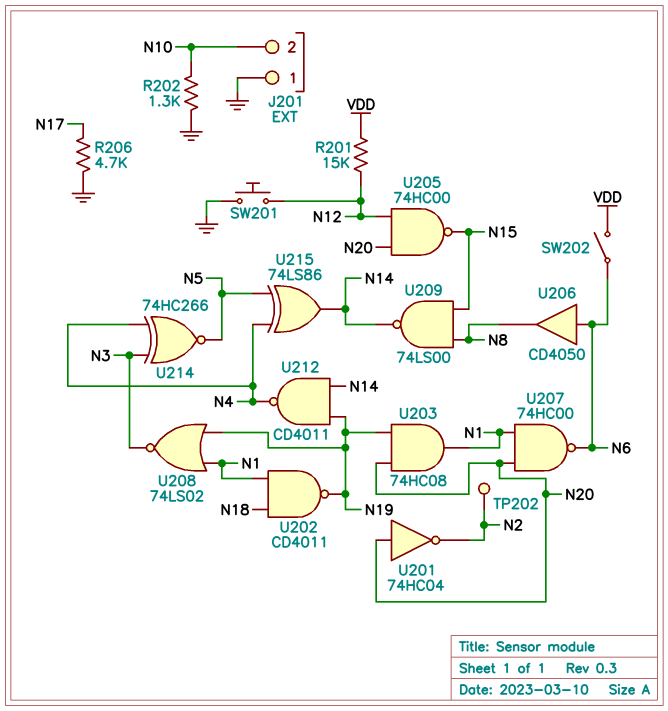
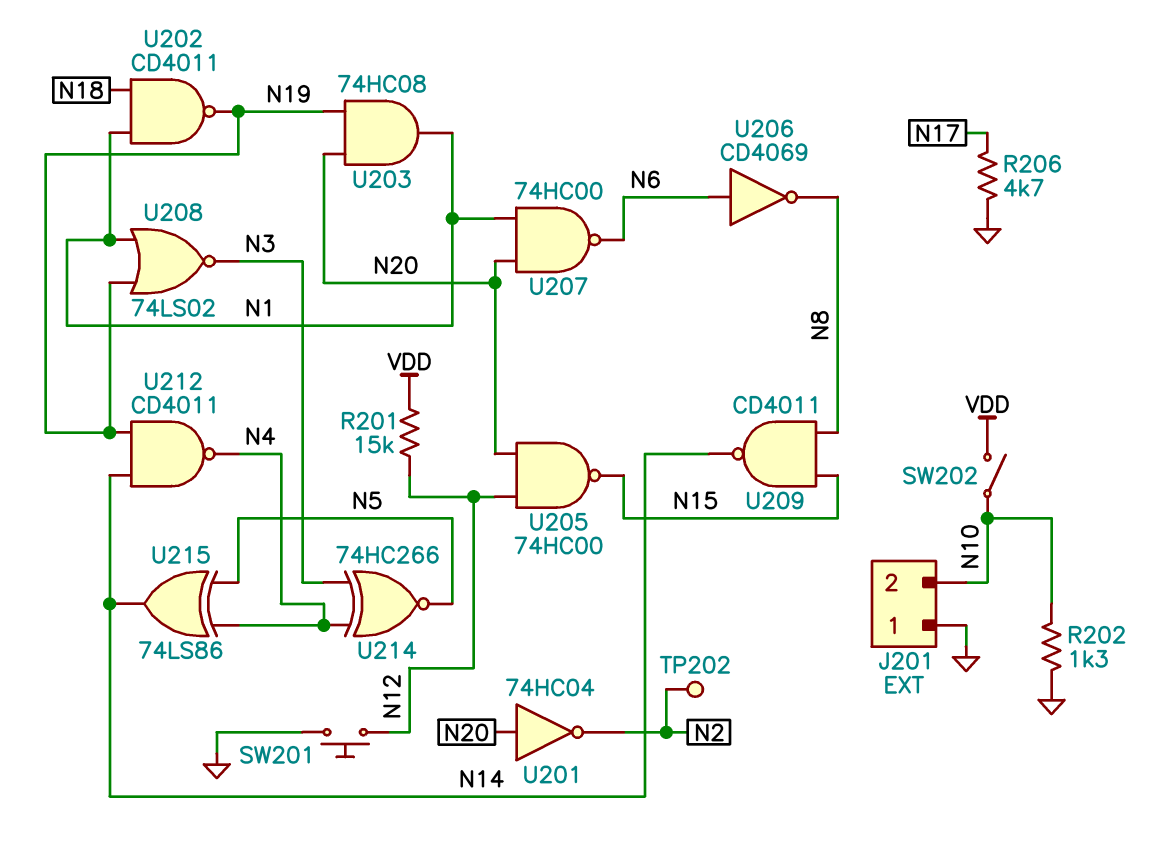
SW202: switch (N6, VDD) -> switch (N10, VDD)
U206: buffer CD4050 (in N6, out N8) -> NOT CD4069 (in N6, out N8)
U209: NAND 74LS00 (in N8, in N15, out N14) -> NAND CD4011 (in N8, in N15, out N14)

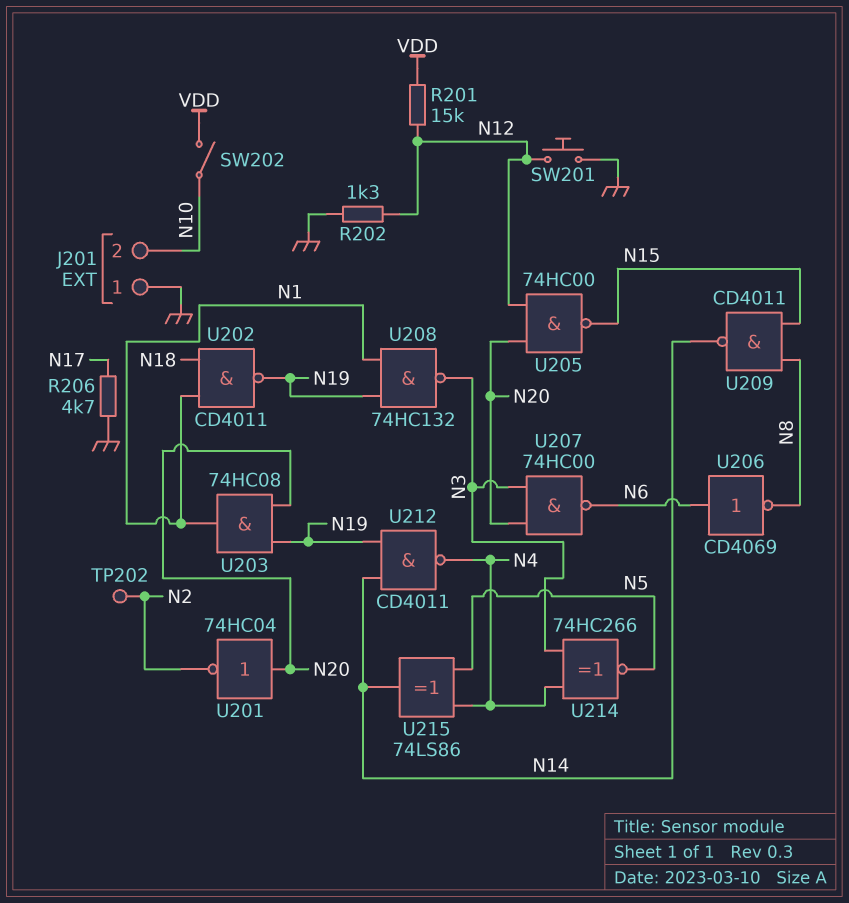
R202: 1.3k (GND, N10) -> 1.3k (GND, N12)
U207: NAND 74HC00 (in N1, in N20, out N6) -> NAND 74HC00 (in N3, in N20, out N6)
U208: NOR 74LS02 (in N1, in N19, out N3) -> NAND 74HC132 (in N1, in N19, out N3)

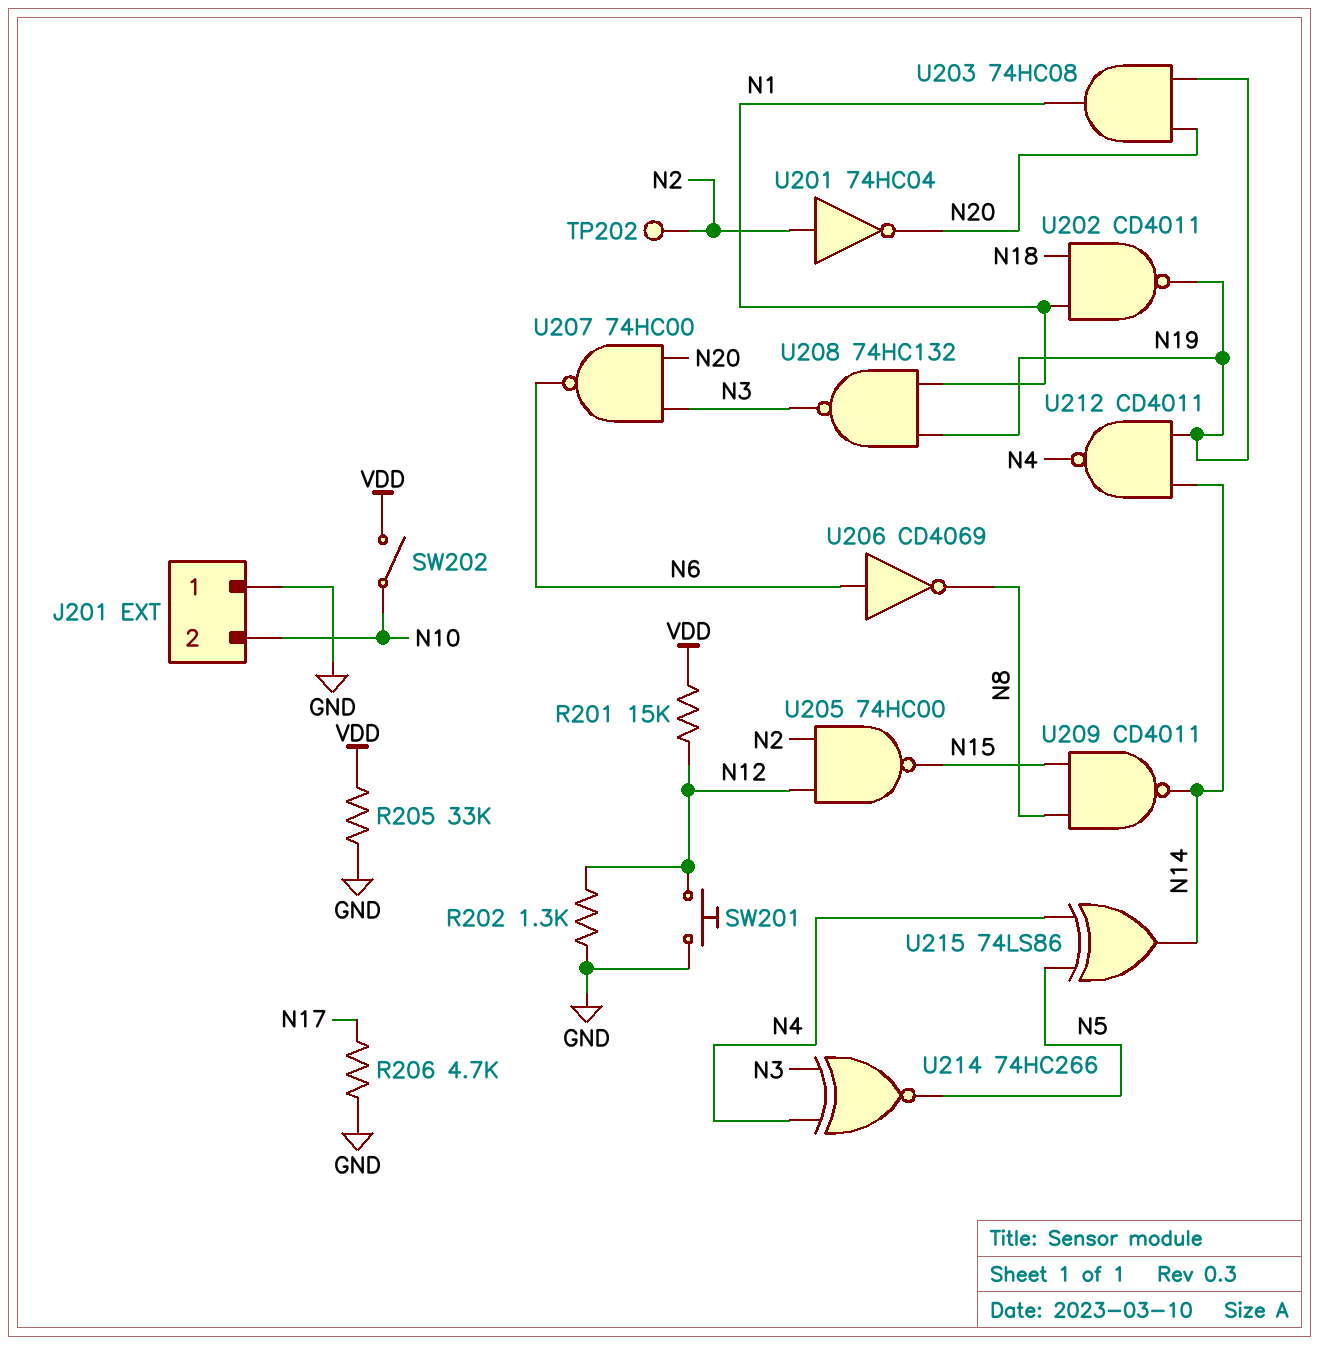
R205: none -> 33k (GND, VDD)
U201: NOT 74HC04 (in N20, out N2) -> NOT 74HC04 (in N2, out N20)
U205: NAND 74HC00 (in N12, in N20, out N15) -> NAND 74HC00 (in N2, in N12, out N15)

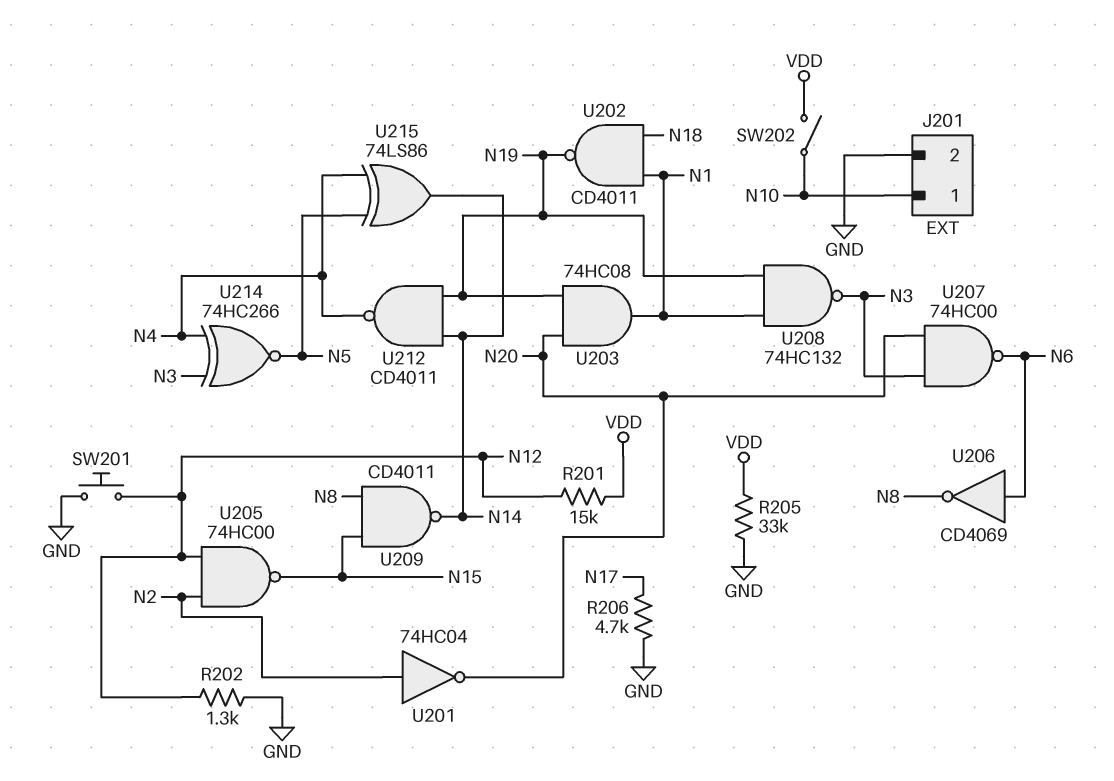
J201 pin 1: GND -> N10
J201 pin 2: N10 -> GND
TP202: test point (N2) -> none

